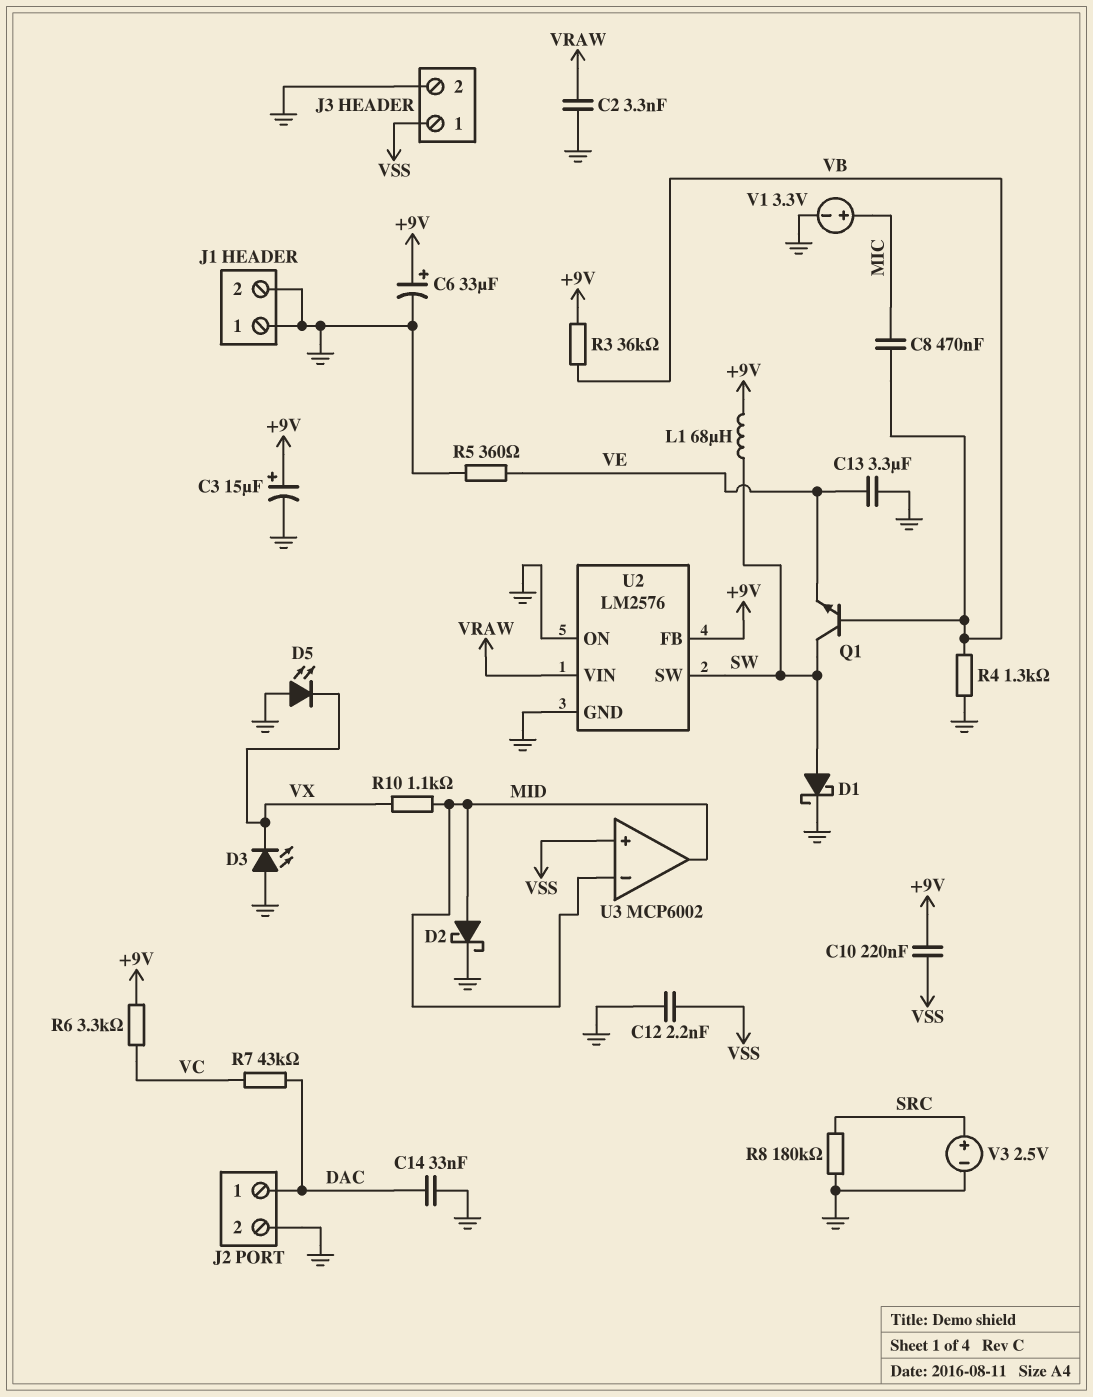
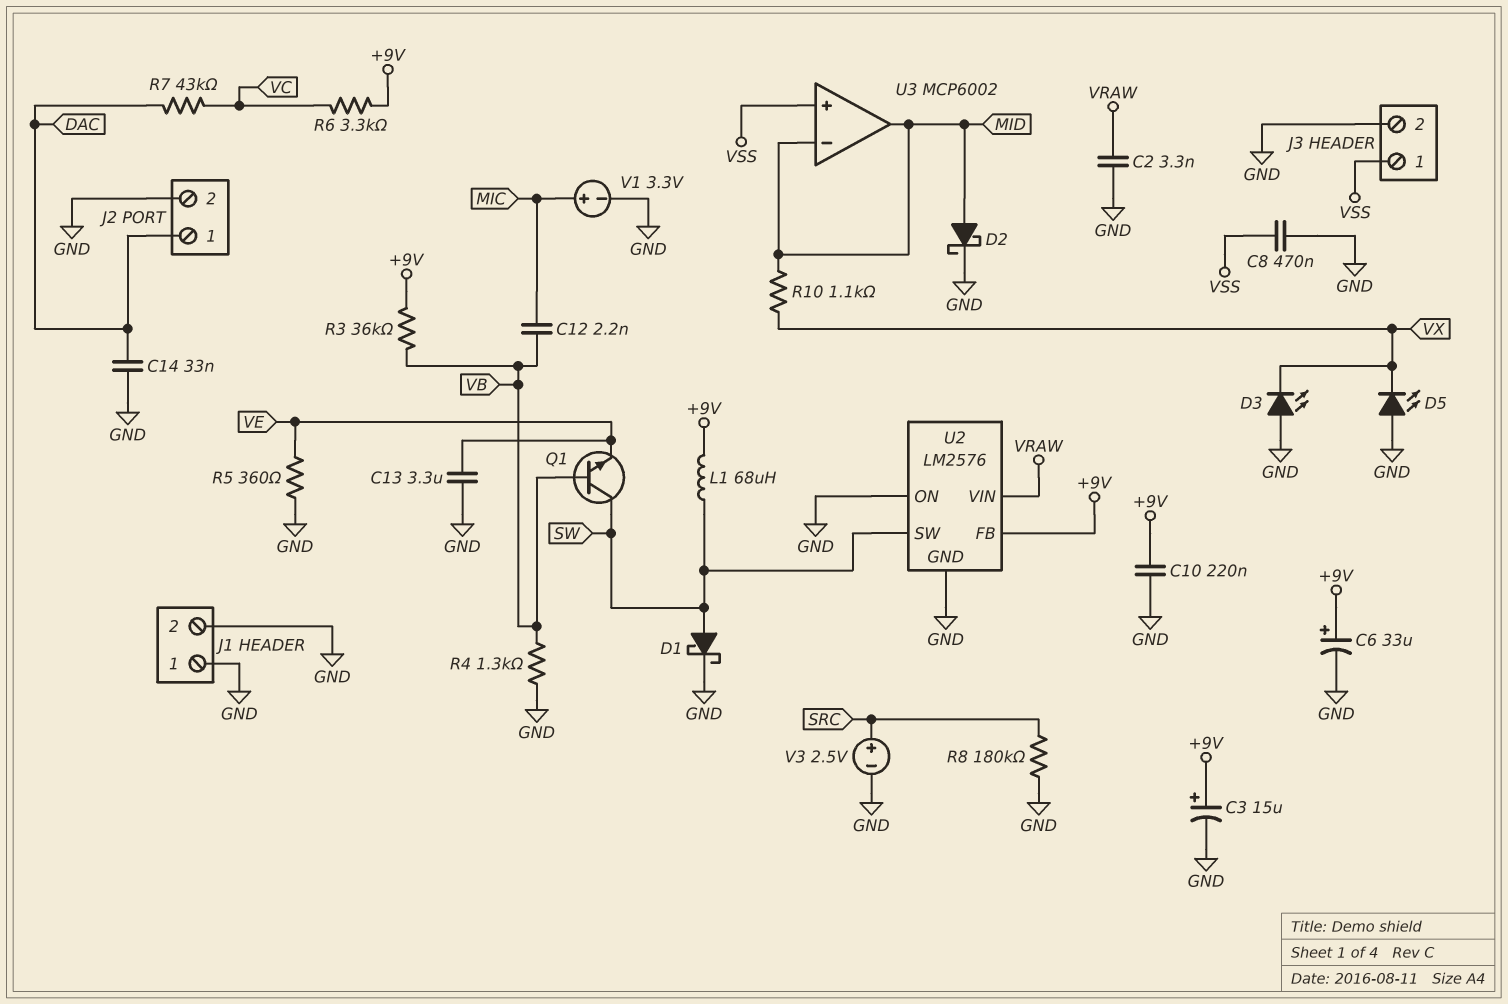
C8: 470nF (MIC, VB) -> 470nF (GND, VSS)
C10: 220nF (+9V, VSS) -> 220nF (+9V, GND)
C12: 2.2nF (GND, VSS) -> 2.2nF (MIC, VB)

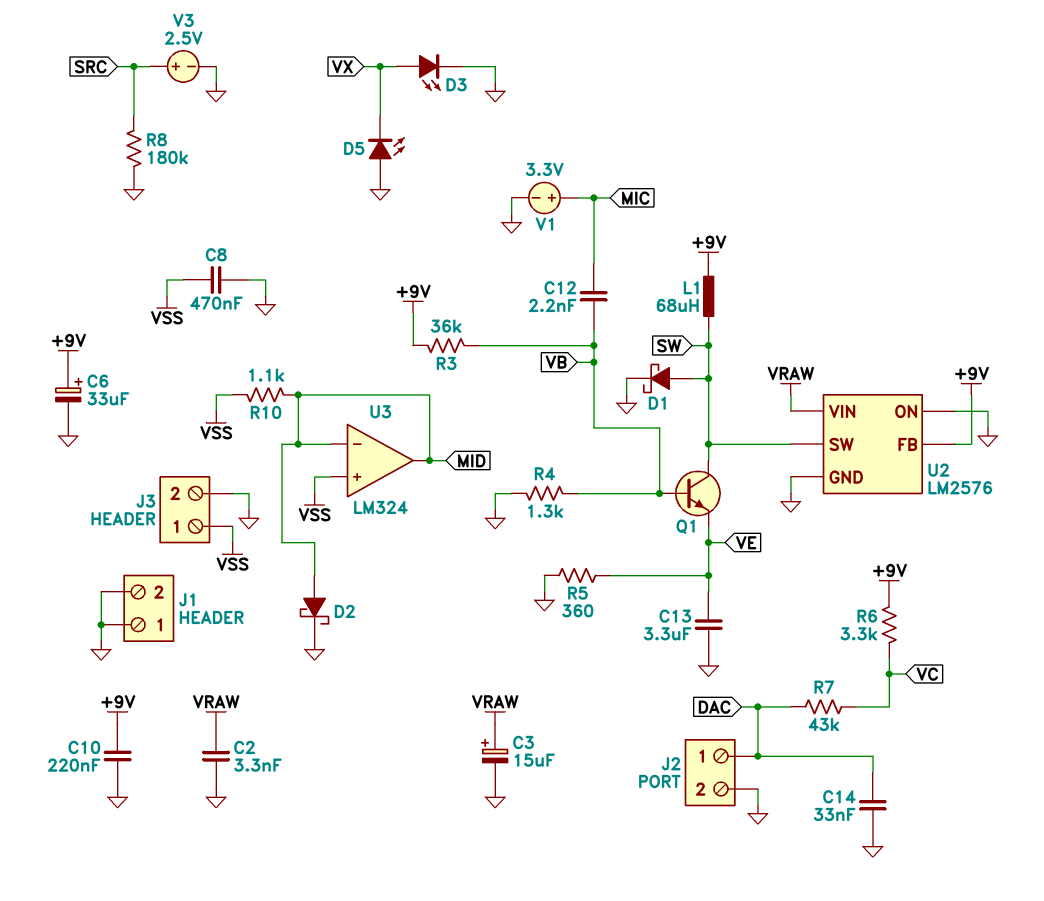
C3: 15uF (plus +9V, minus GND) -> 15uF (plus VRAW, minus GND)
D3: LED (A GND, K VX) -> LED (A VX, K GND)
R10: 1.1k (MID, VX) -> 1.1k (MID, VSS)
U3: MCP6002 -> LM324

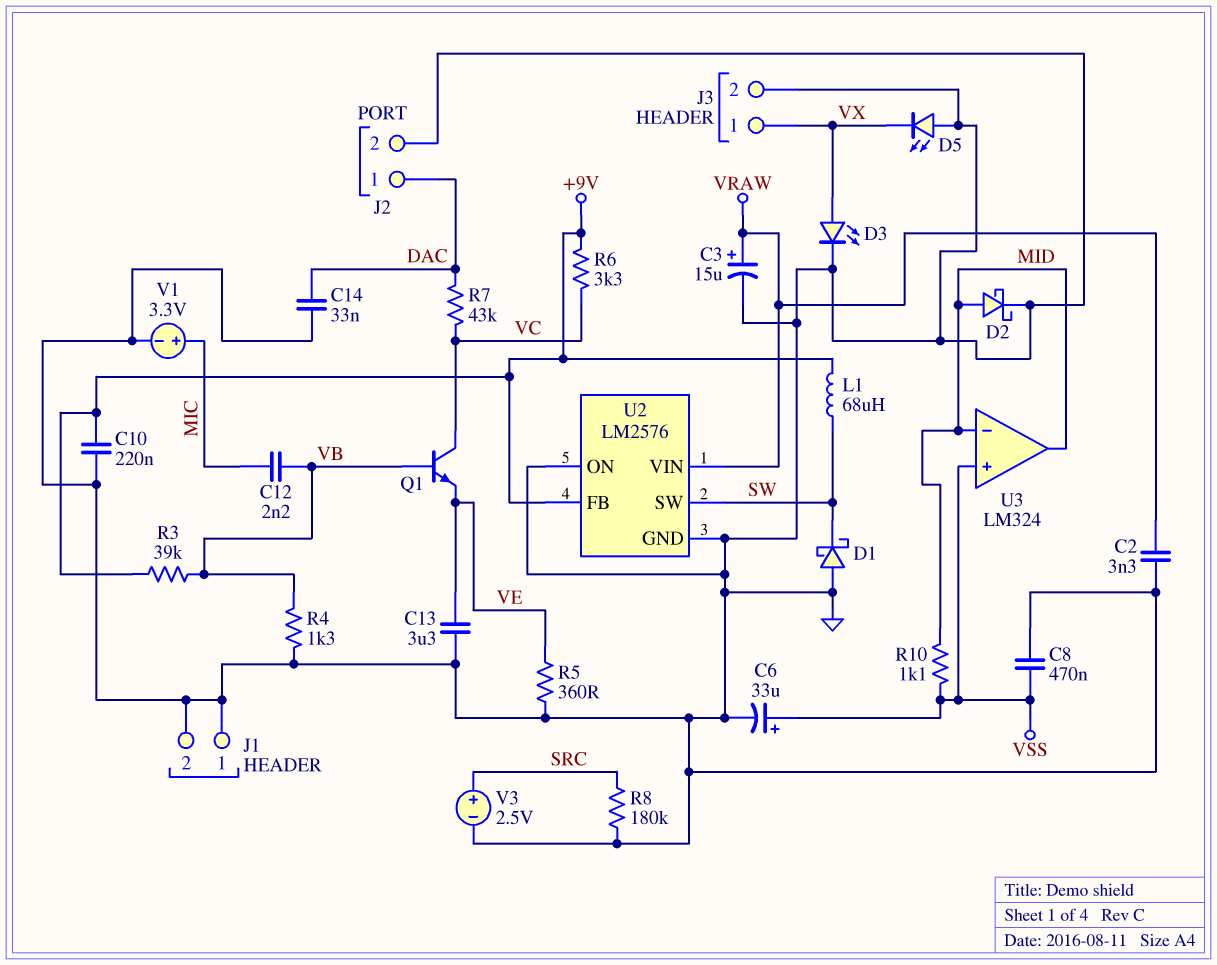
C6: 33uF (plus +9V, minus GND) -> 33uF (plus VSS, minus GND)
D1: schottky (A SW, K GND) -> schottky (A GND, K SW)
J3 pin 1: VSS -> VX
Q1: NPN (B VB, C SW, E VE) -> NPN (B VB, C VC, E VE)
R3: 36k (+9V, VB) -> 39k (+9V, VB)

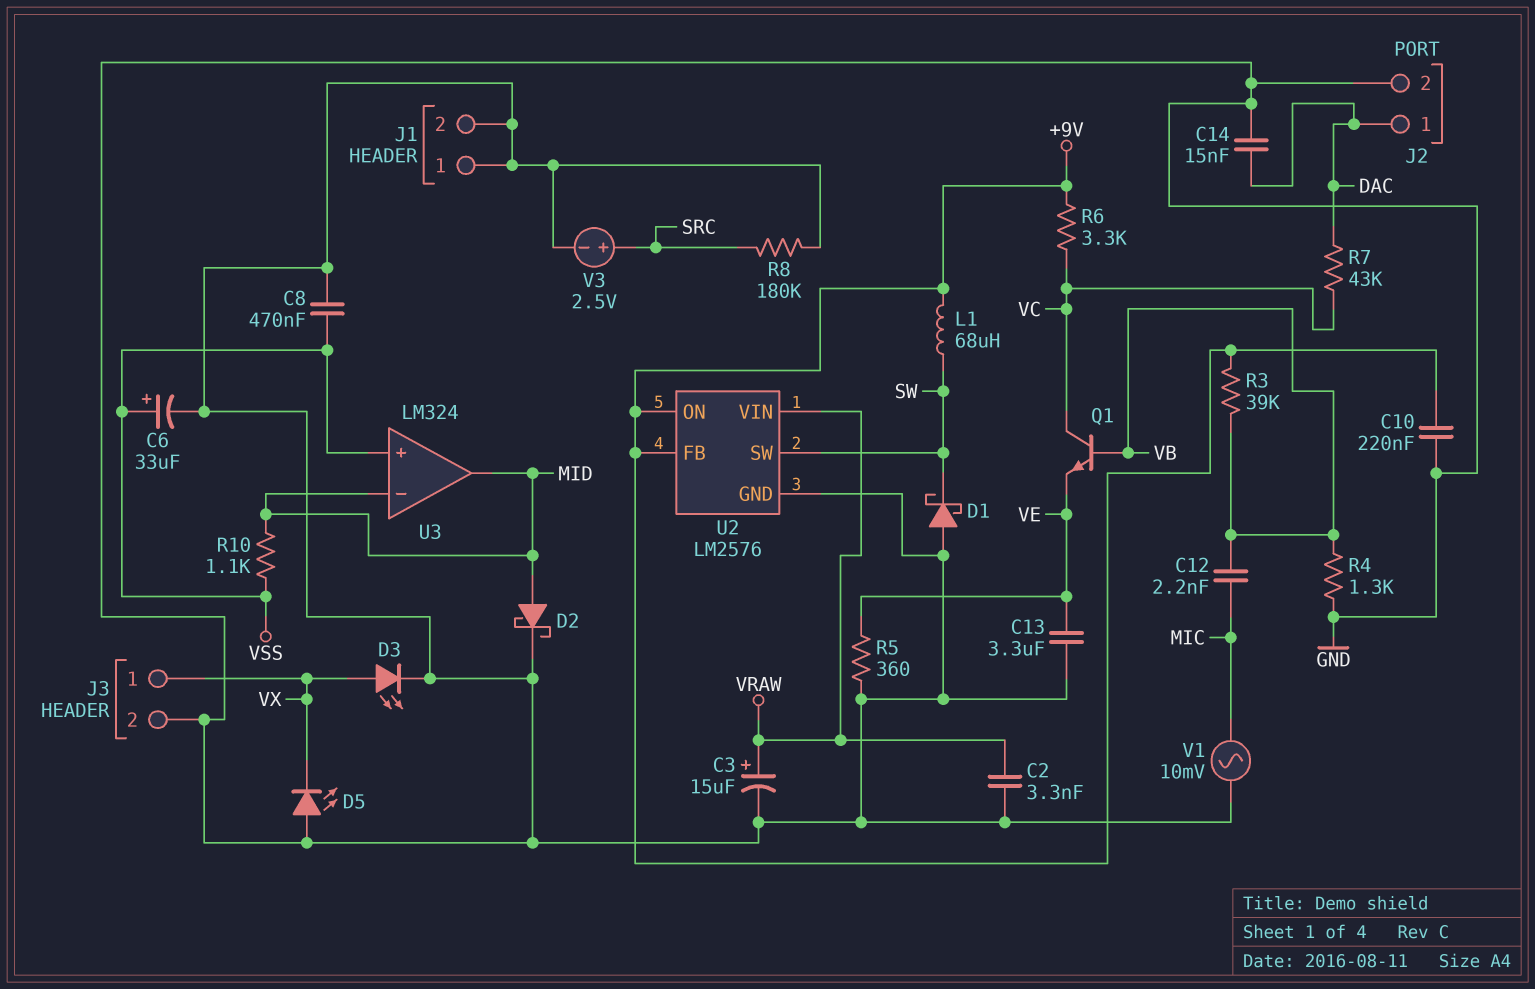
C14: 33nF (DAC, GND) -> 15nF (DAC, GND)
U2 pin ON: GND -> +9V
V1: 3.3V (plus MIC, minus GND) -> AC 10mV (GND, MIC)

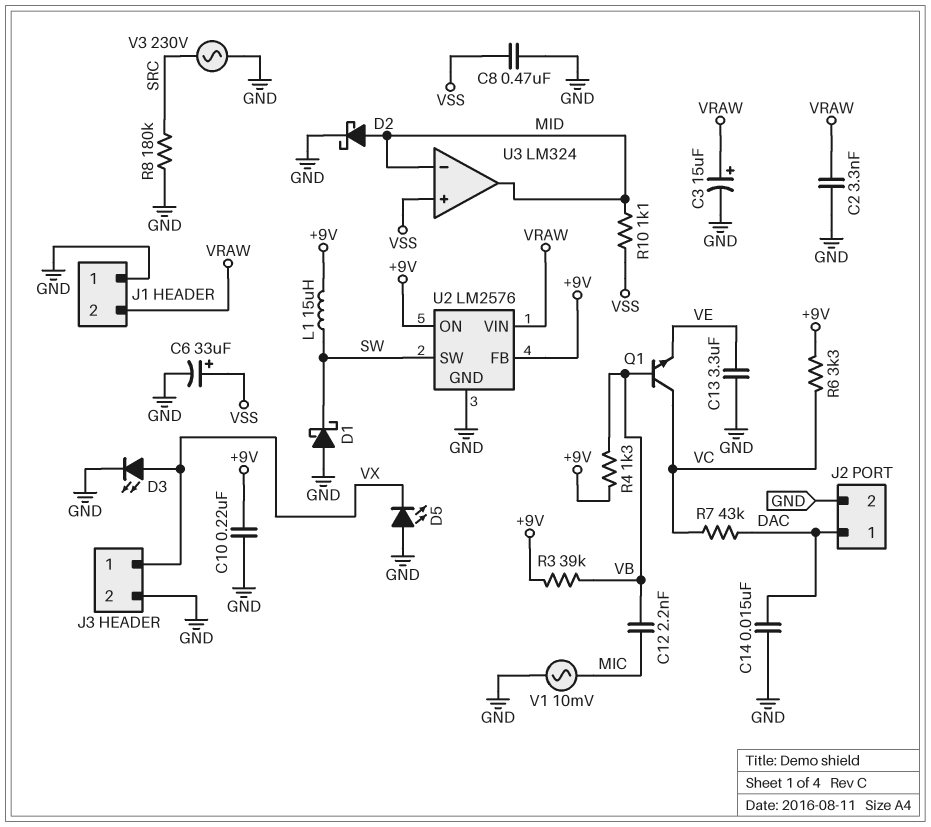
J1 pin 2: GND -> VRAW
L1: 68uH (+9V, SW) -> 15uH (+9V, SW)
R4: 1.3k (GND, VB) -> 1.3k (+9V, VB)
R5: 360 (GND, VE) -> none
V3: 2.5V (plus SRC, minus GND) -> AC 230V (GND, SRC)

